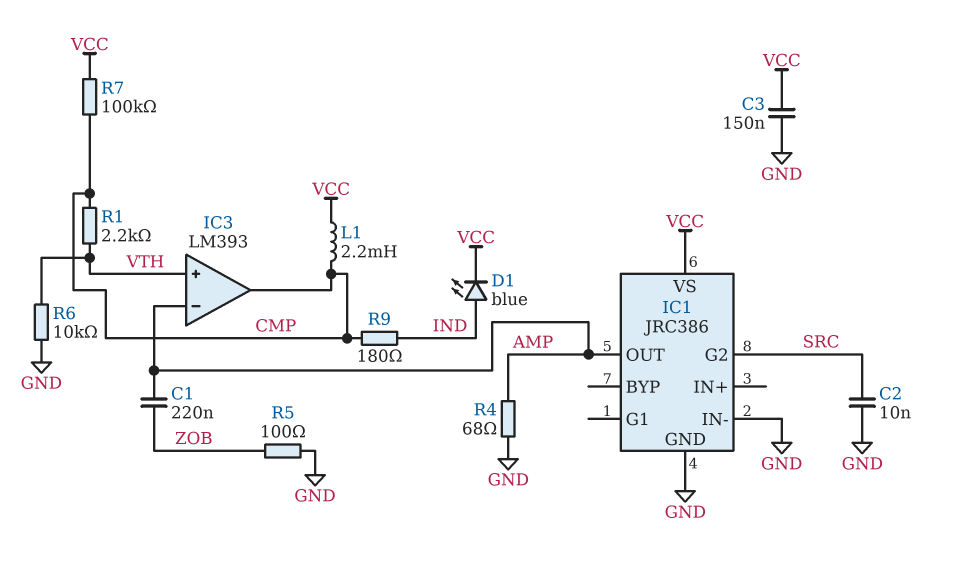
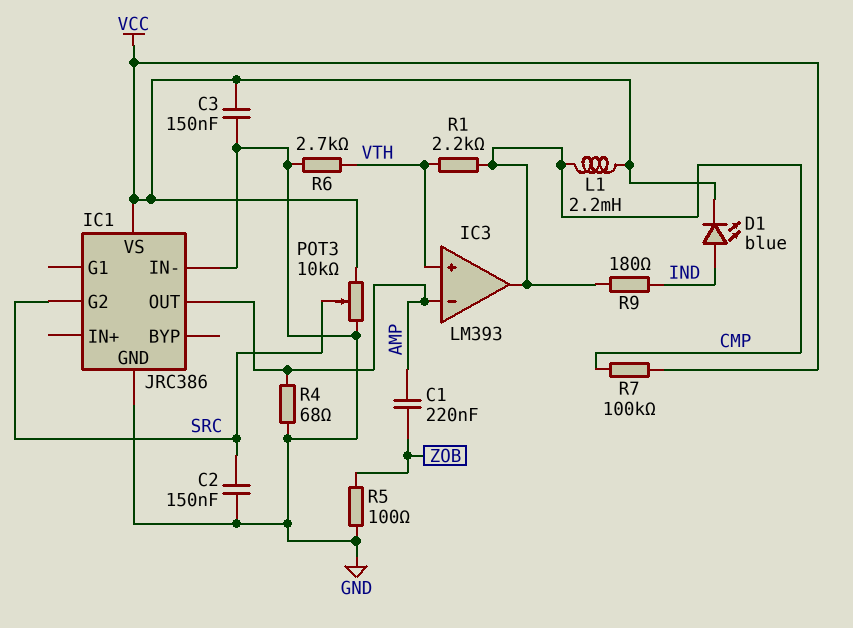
C2: 10nF (GND, SRC) -> 150nF (GND, SRC)
POT3: none -> 10k (GND, VCC, wiper SRC)
R6: 10k (GND, VTH) -> 2.7k (GND, VTH)

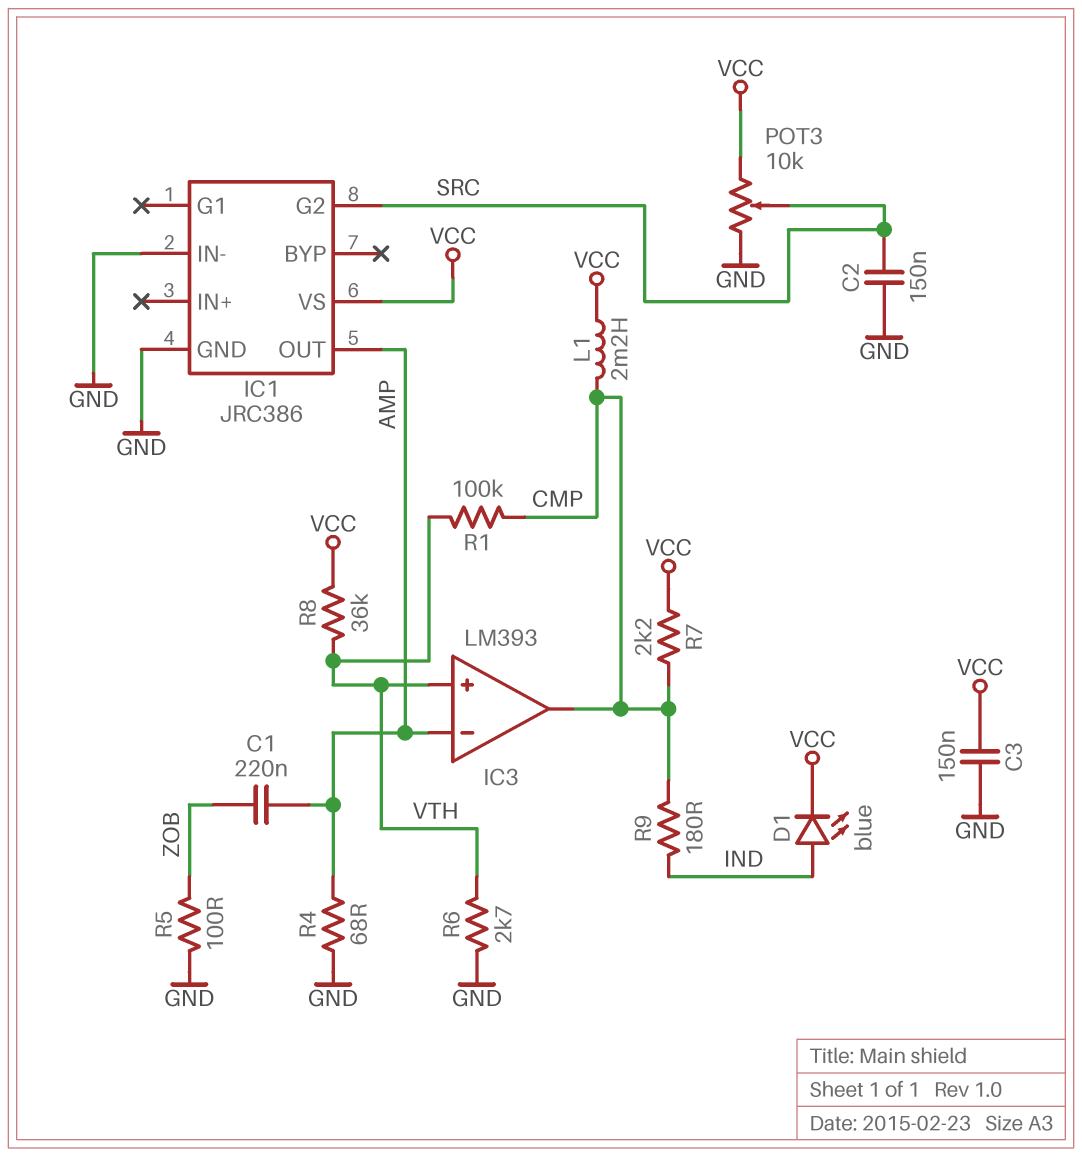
R1: 2.2k (CMP, VTH) -> 100k (CMP, VTH)
R7: 100k (CMP, VCC) -> 2.2k (CMP, VCC)
R8: none -> 36k (VCC, VTH)

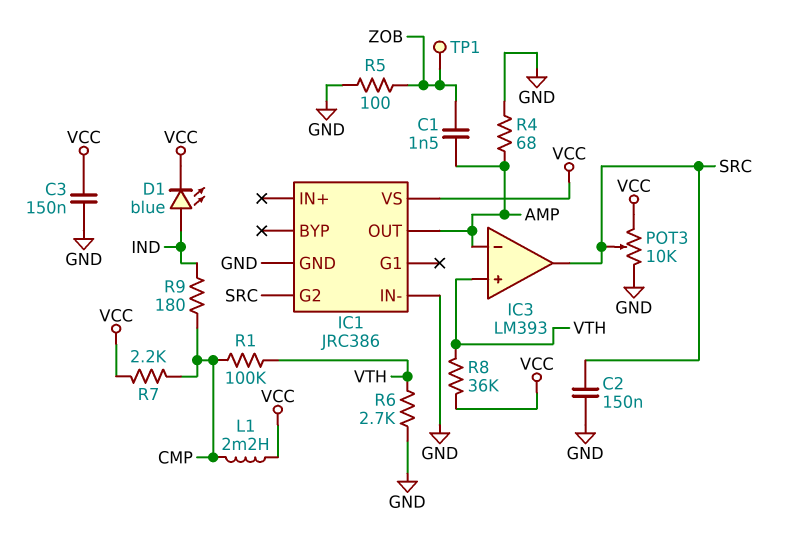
C1: 220nF (AMP, ZOB) -> 1.5nF (AMP, ZOB)
IC3 pin out: CMP -> SRC
TP1: none -> test point (ZOB)

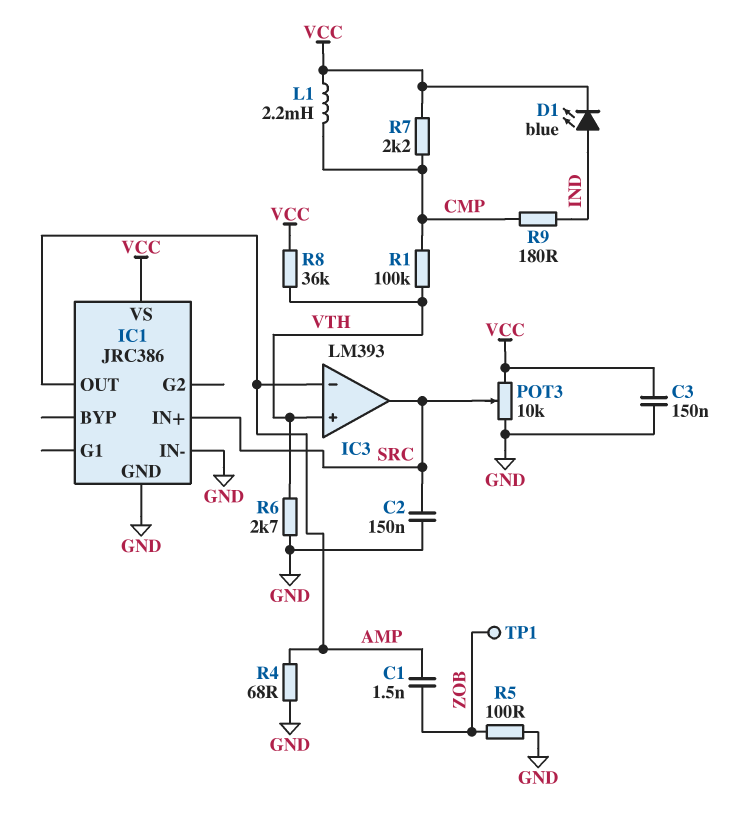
IC1 pin G2: SRC -> none
IC1 pin IN+: none -> SRC

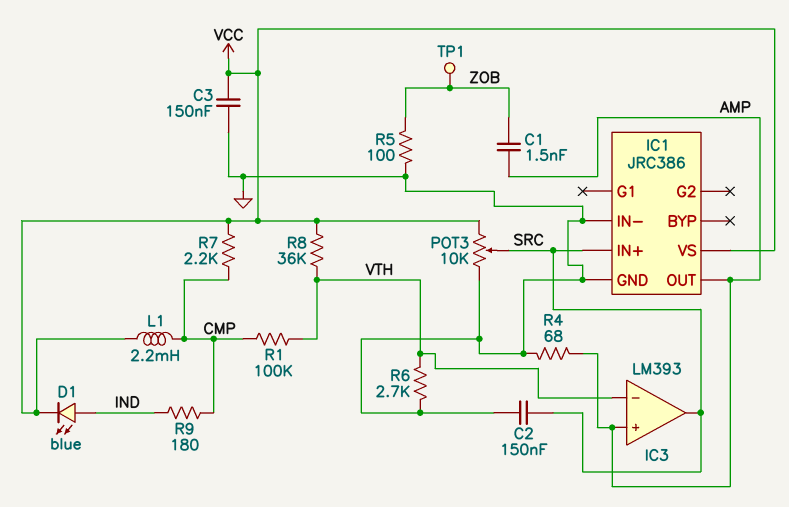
IC3 pin in+: VTH -> AMP
IC3 pin in-: AMP -> VTH

